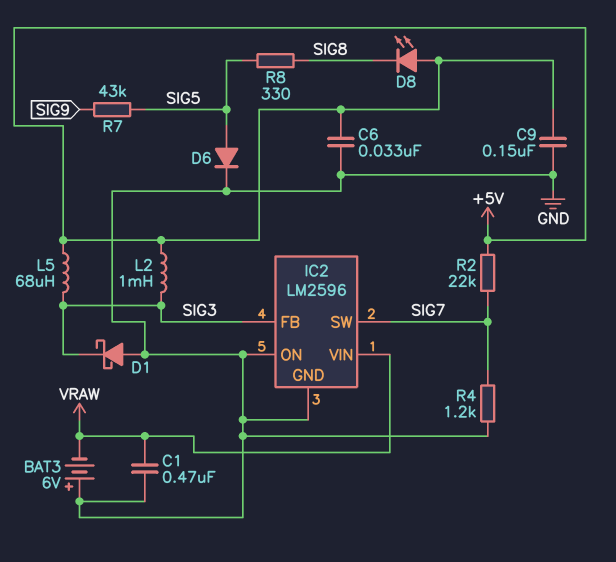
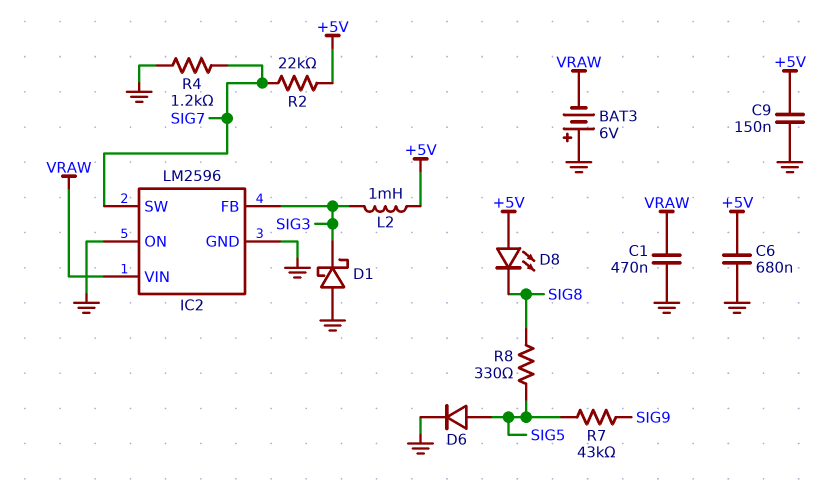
C6: 33nF (+5V, GND) -> 680nF (+5V, GND)
L5: 68uH (+5V, SIG3) -> none

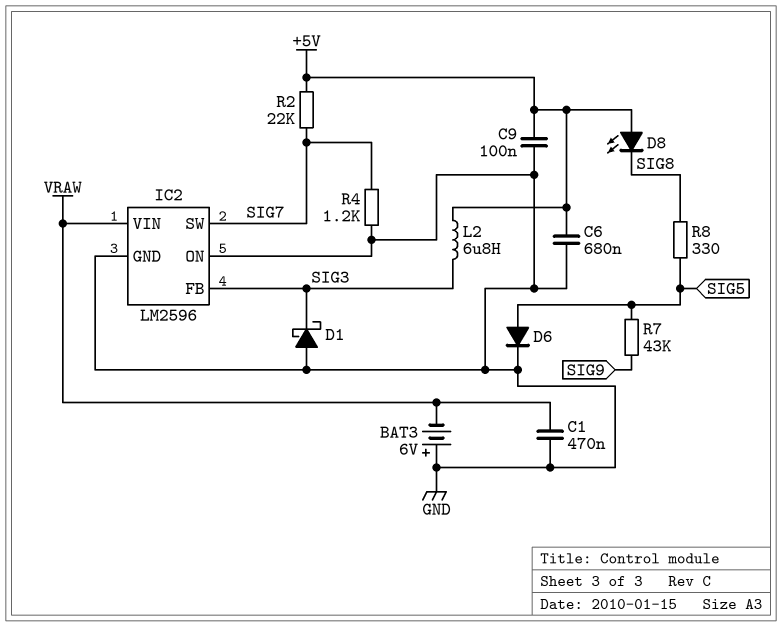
C9: 150nF (+5V, GND) -> 100nF (+5V, GND)
L2: 1mH (+5V, SIG3) -> 6.8uH (+5V, SIG3)

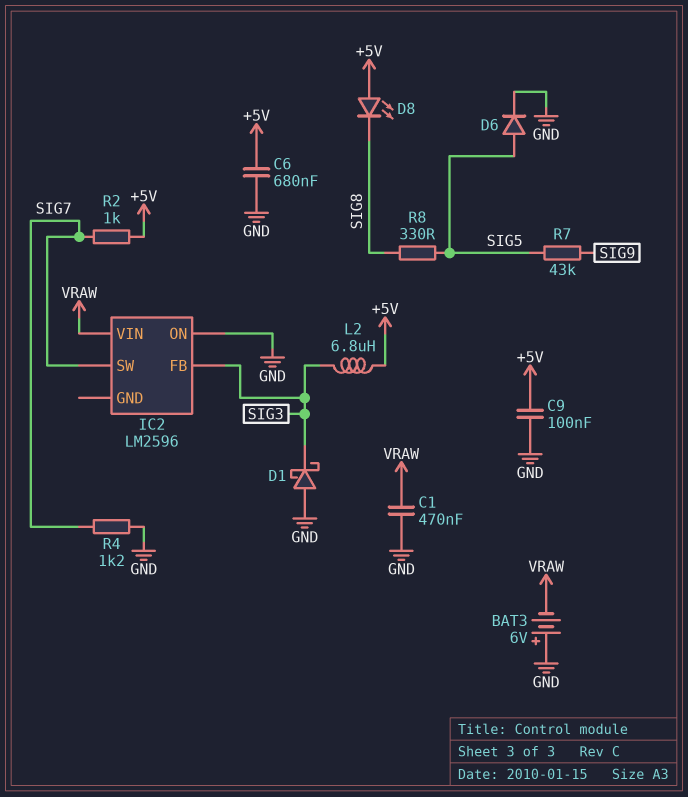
IC2 pin GND: GND -> none
R2: 22k (+5V, SIG7) -> 1k (+5V, SIG7)

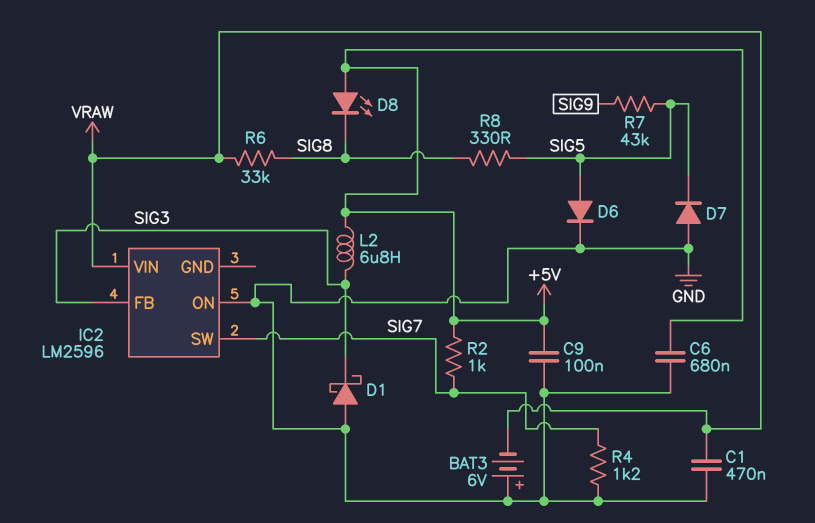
D7: none -> diode (A GND, K SIG5)
R6: none -> 33k (SIG8, VRAW)

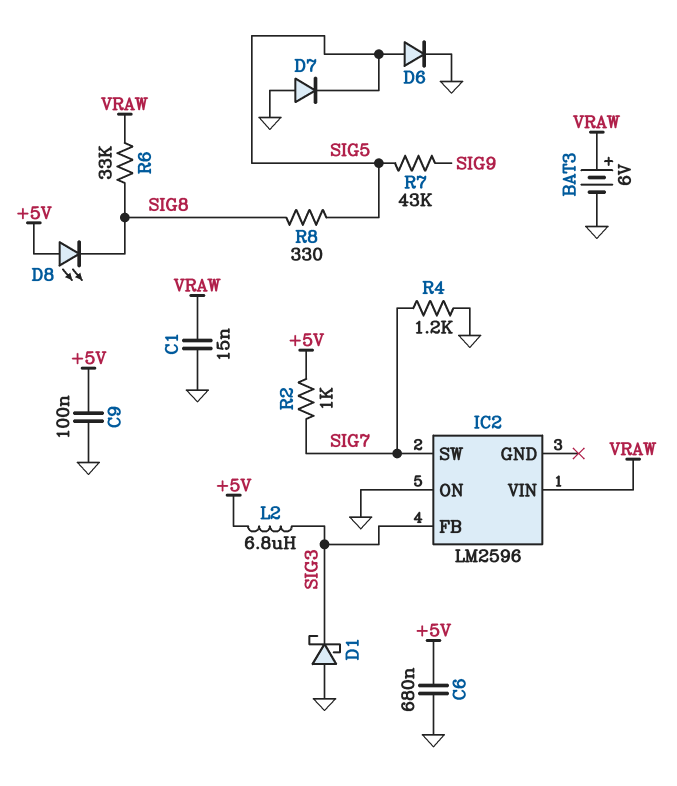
BAT3: 6V (plus GND, minus VRAW) -> 6V (plus VRAW, minus GND)
C1: 470nF (GND, VRAW) -> 15nF (GND, VRAW)

